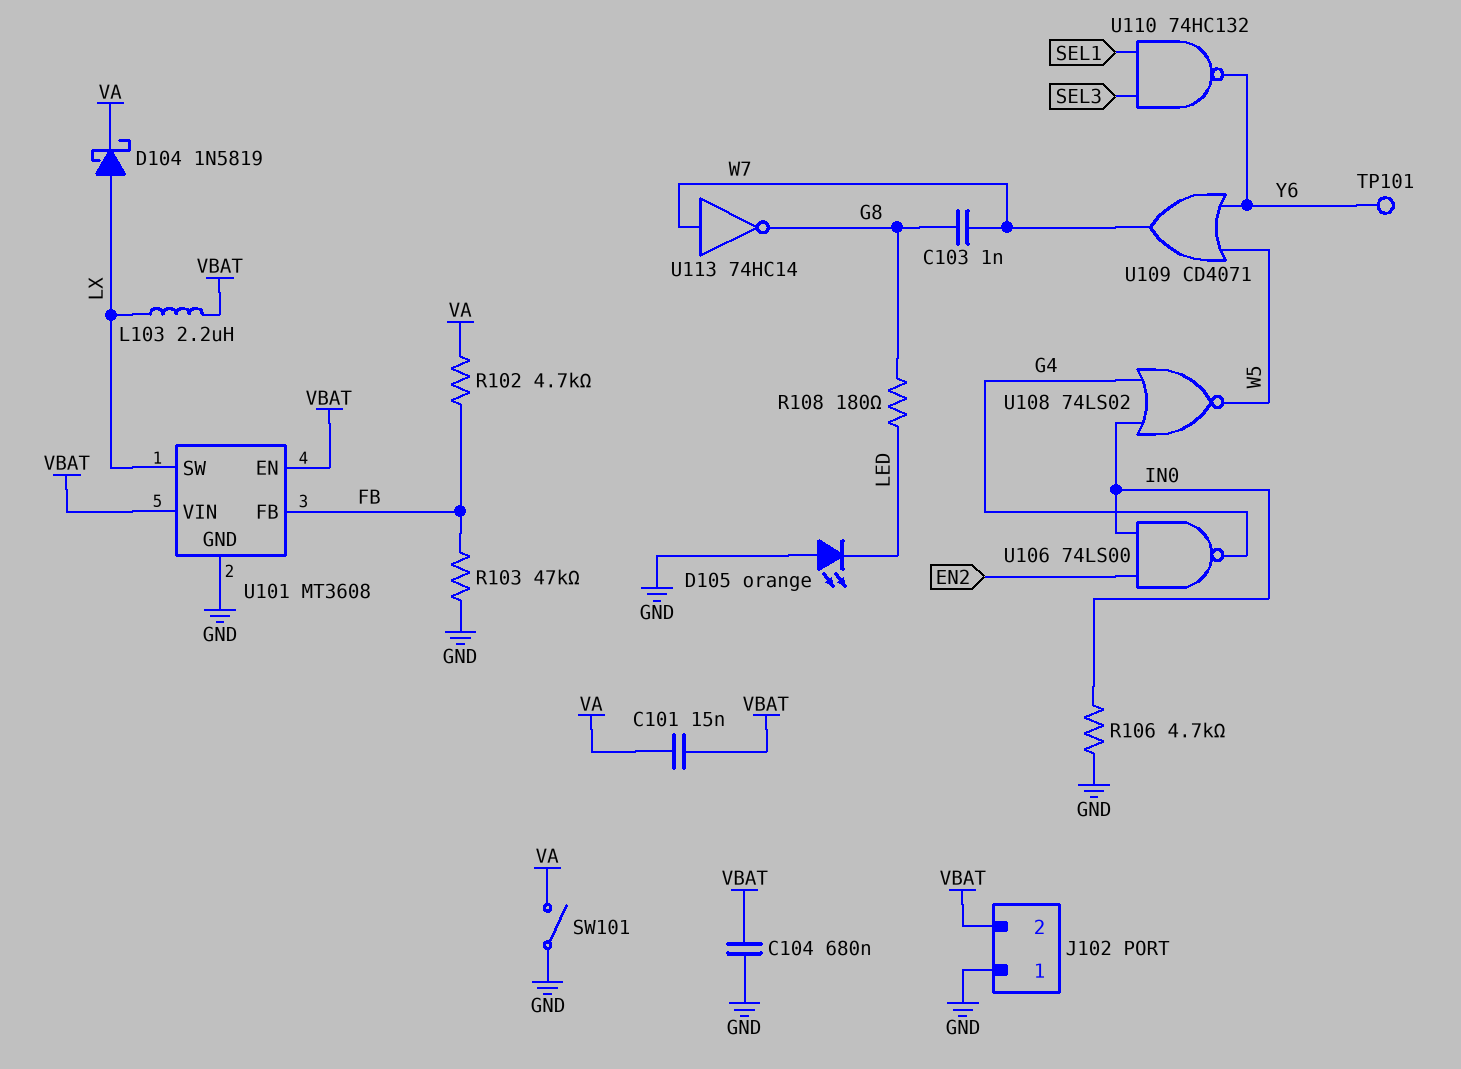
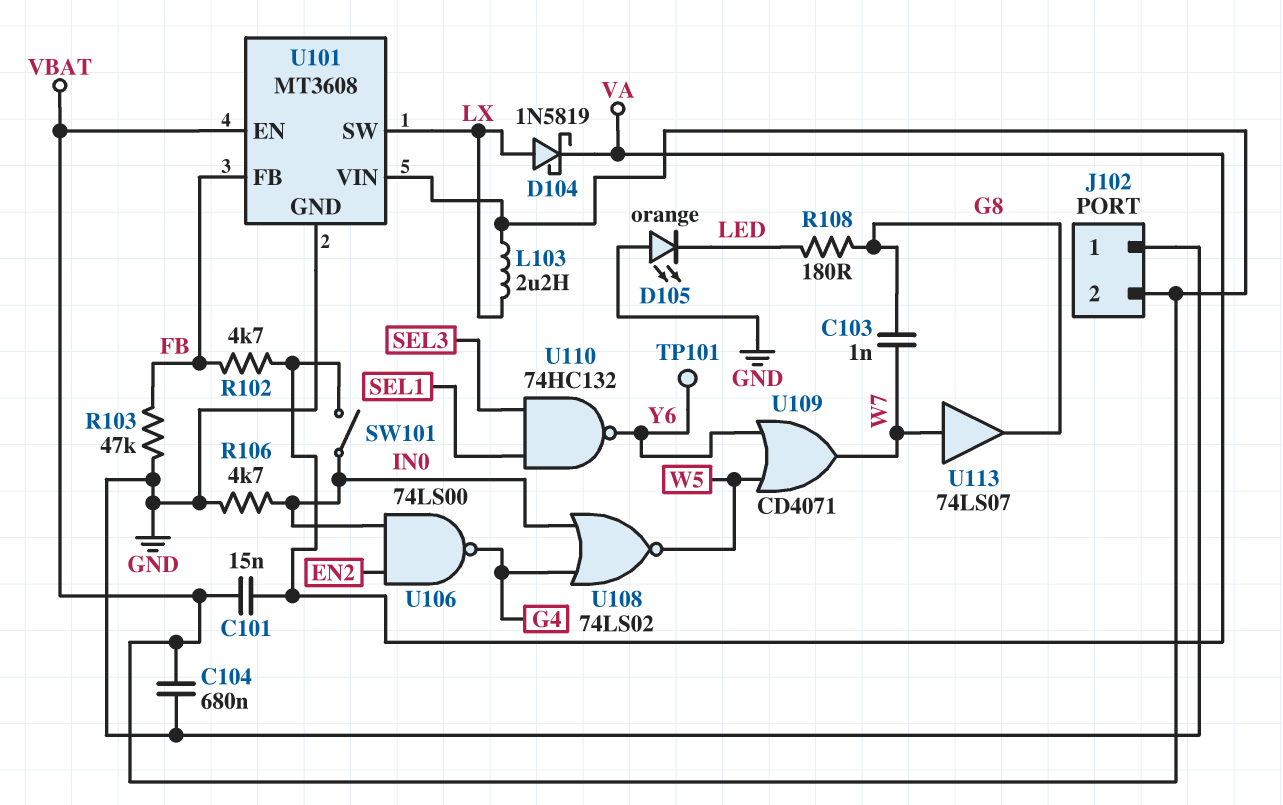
SW101: switch (GND, VA) -> switch (IN0, VA)
U113: NOT 74HC14 (in W7, out G8) -> buffer 74LS07 (in W7, out G8)

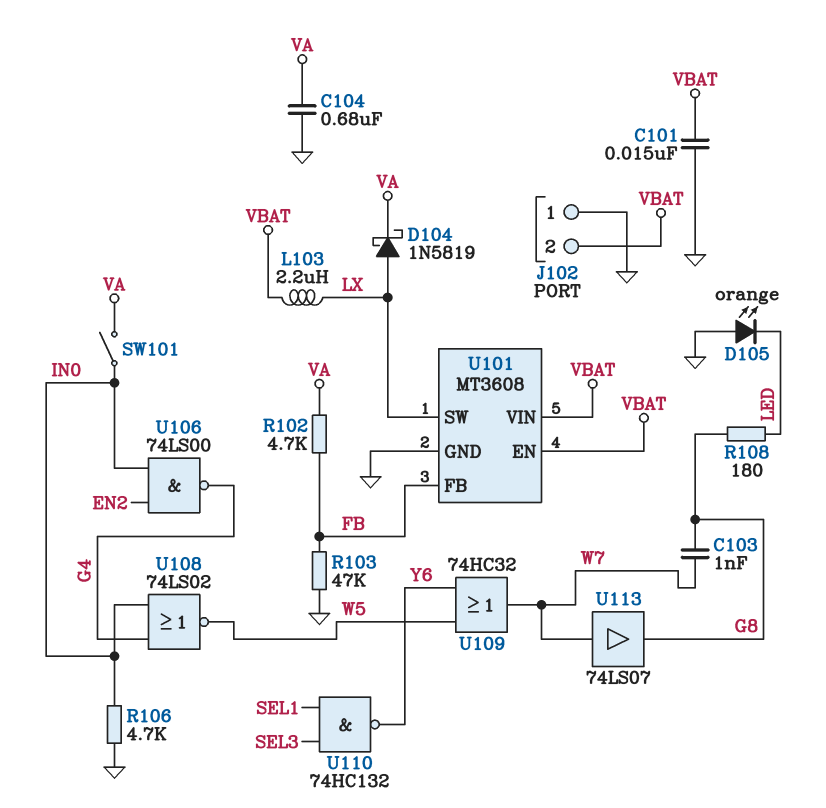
C101: 15nF (VA, VBAT) -> 15nF (GND, VBAT)
C104: 680nF (GND, VBAT) -> 680nF (GND, VA)
TP101: test point (Y6) -> none
U109: OR CD4071 (in W5, in Y6, out W7) -> OR 74HC32 (in W5, in Y6, out W7)

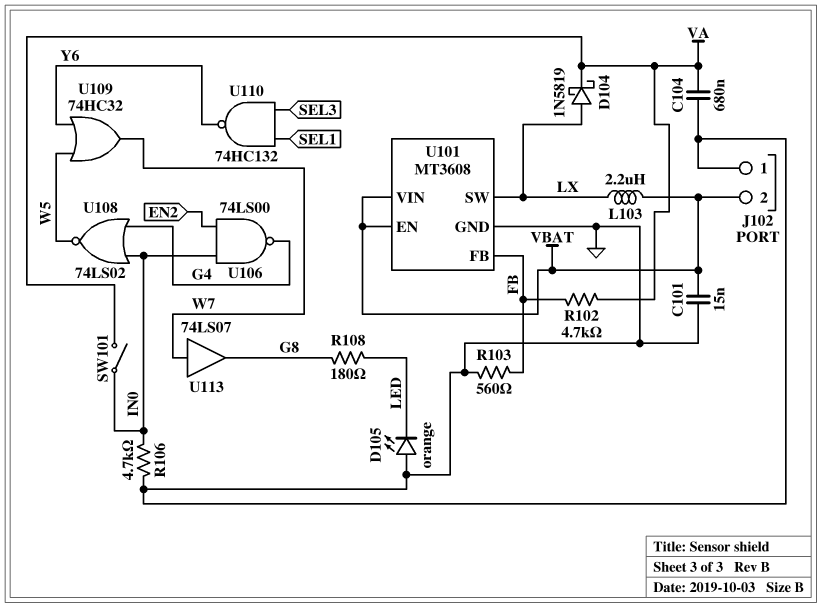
C103: 1nF (G8, W7) -> none
R103: 47k (FB, GND) -> 560 (FB, GND)

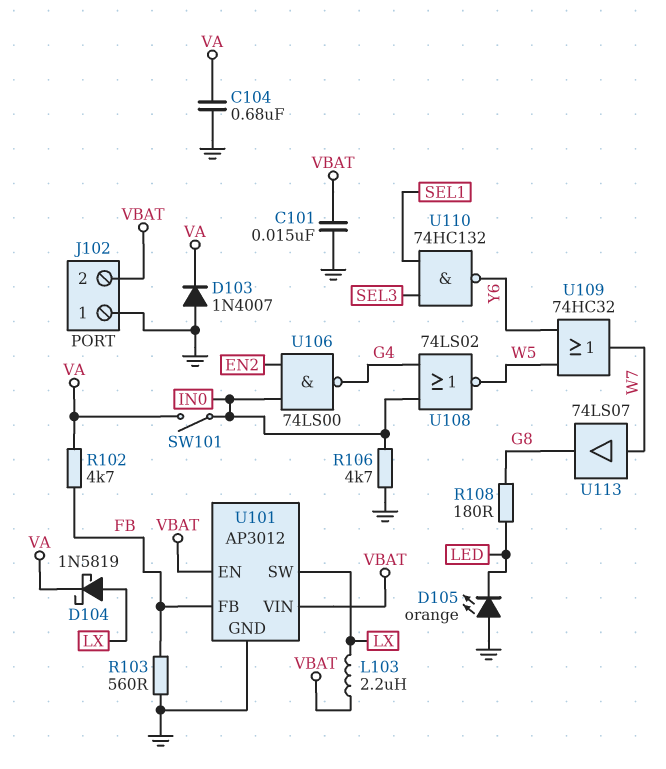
D103: none -> diode 1N4007 (A GND, K VA)
U101: MT3608 -> AP3012

